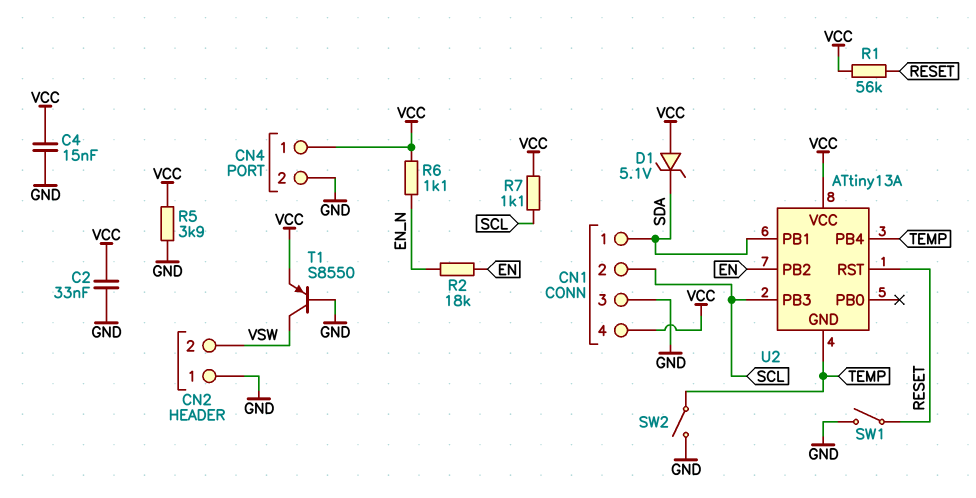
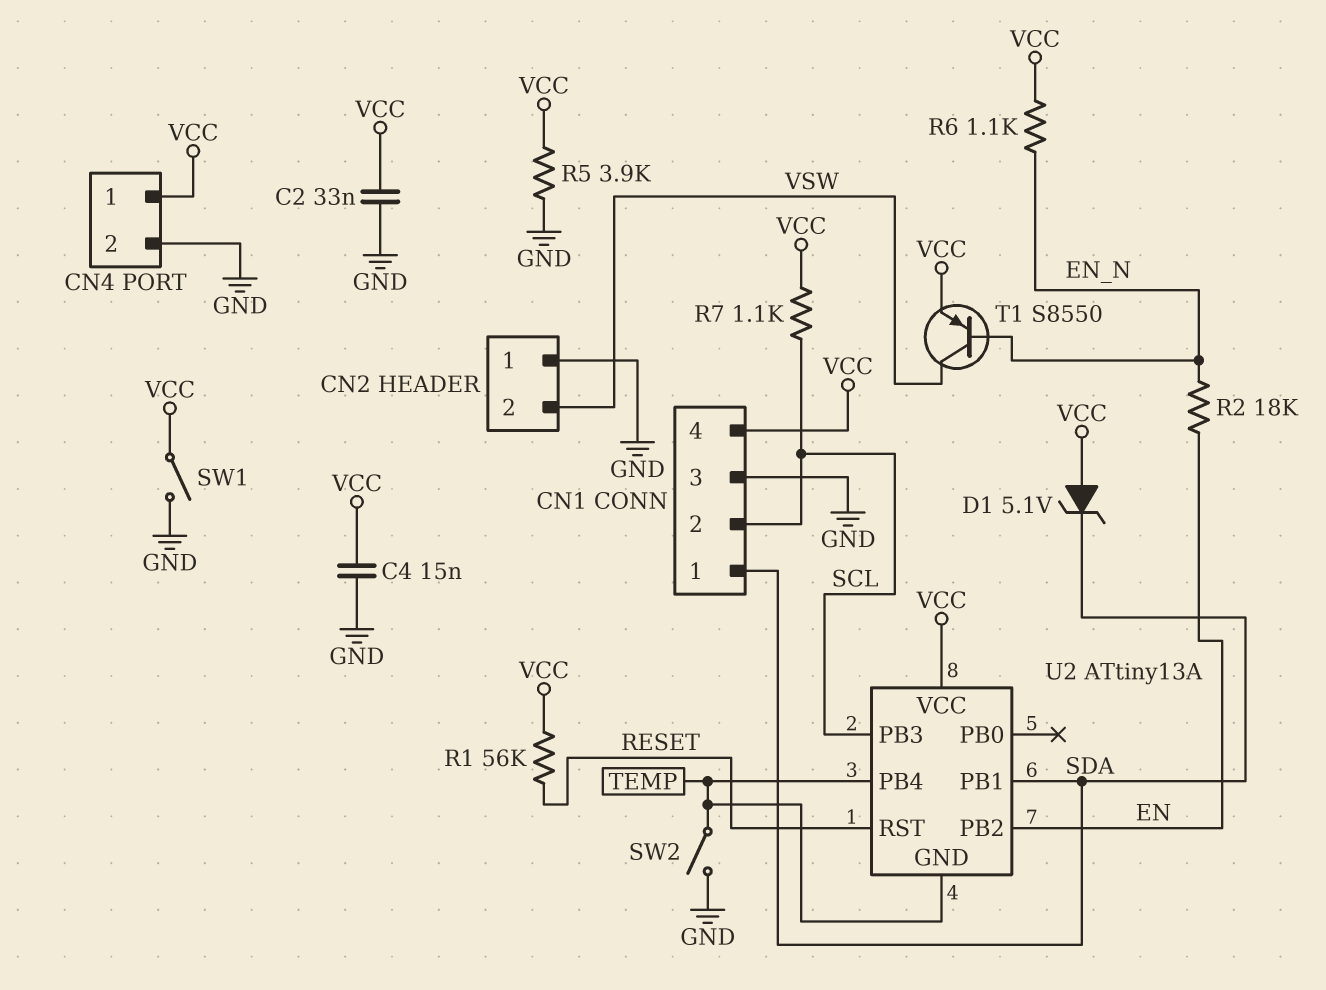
SW1: switch (GND, RESET) -> switch (GND, VCC)
T1: PNP S8550 (B GND, C VSW, E VCC) -> PNP S8550 (B EN_N, C VSW, E VCC)

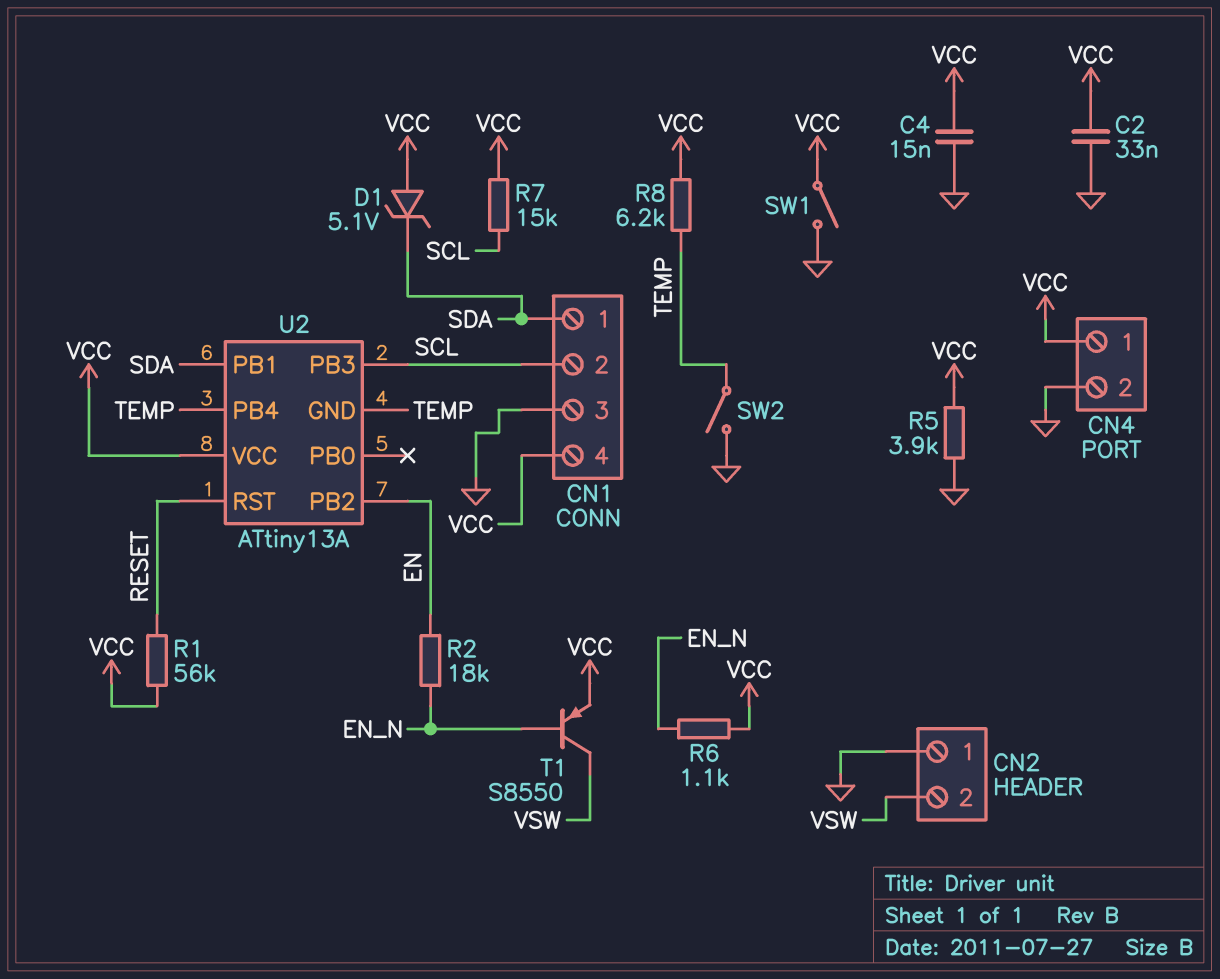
R7: 1.1k (SCL, VCC) -> 15k (SCL, VCC)
R8: none -> 6.2k (TEMP, VCC)

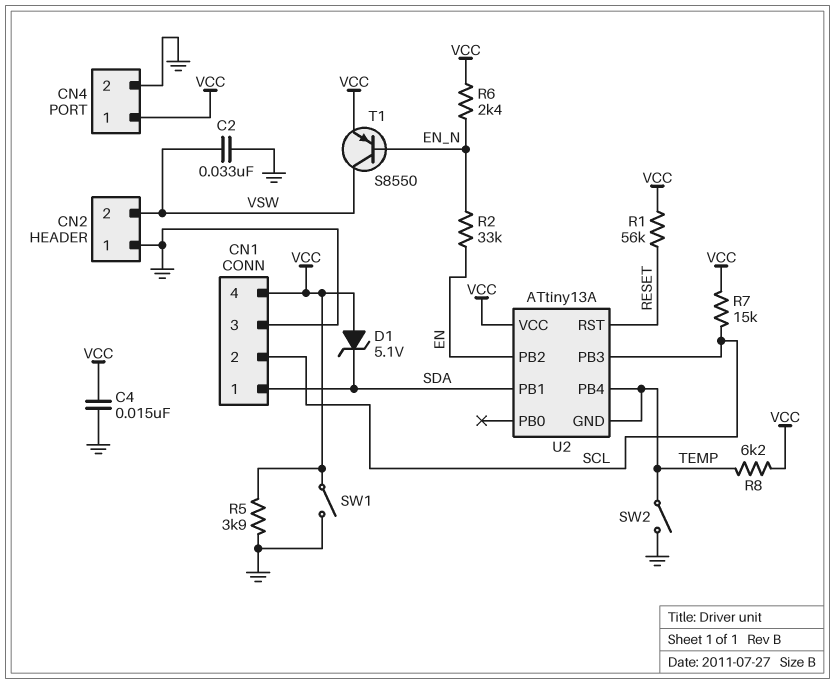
C2: 33nF (GND, VCC) -> 33nF (GND, VSW)
R2: 18k (EN, EN_N) -> 33k (EN, EN_N)
R6: 1.1k (EN_N, VCC) -> 2.4k (EN_N, VCC)

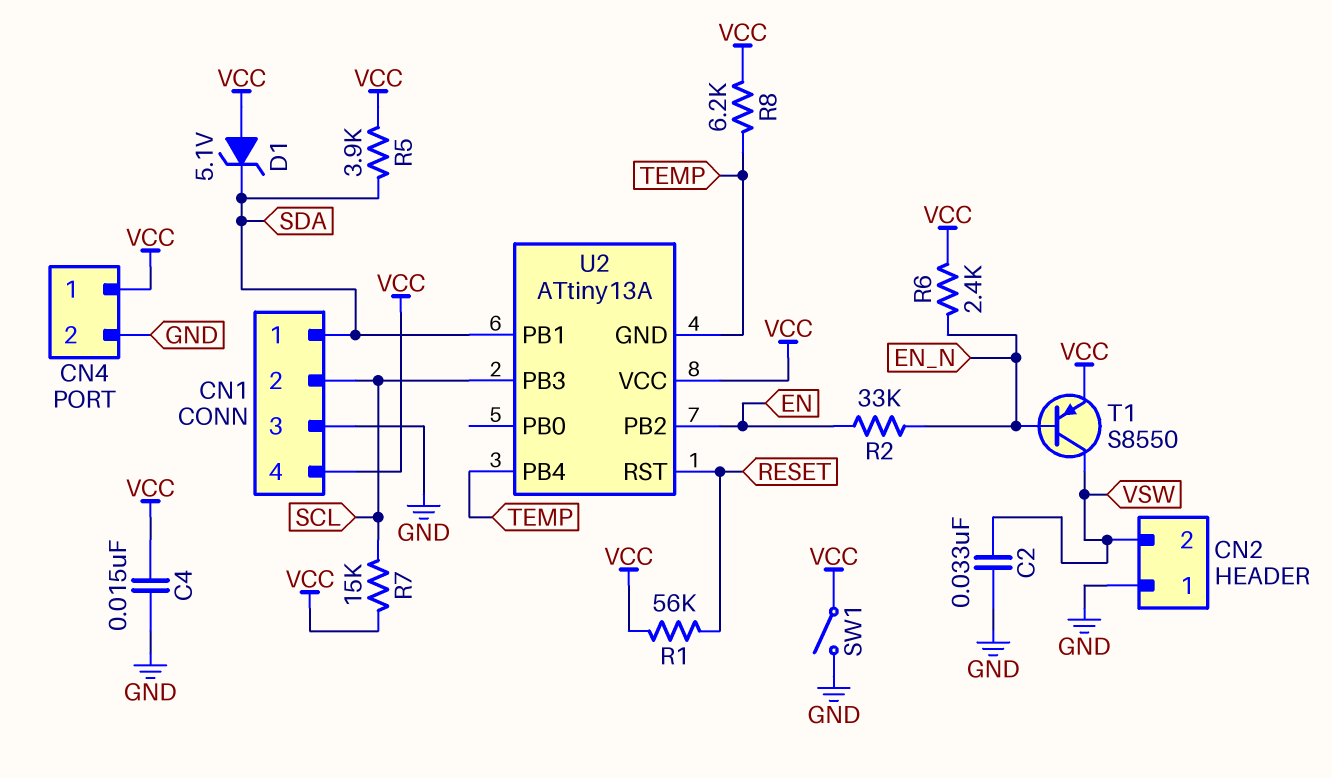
R5: 3.9k (GND, VCC) -> 3.9k (SDA, VCC)
SW2: switch (GND, TEMP) -> none

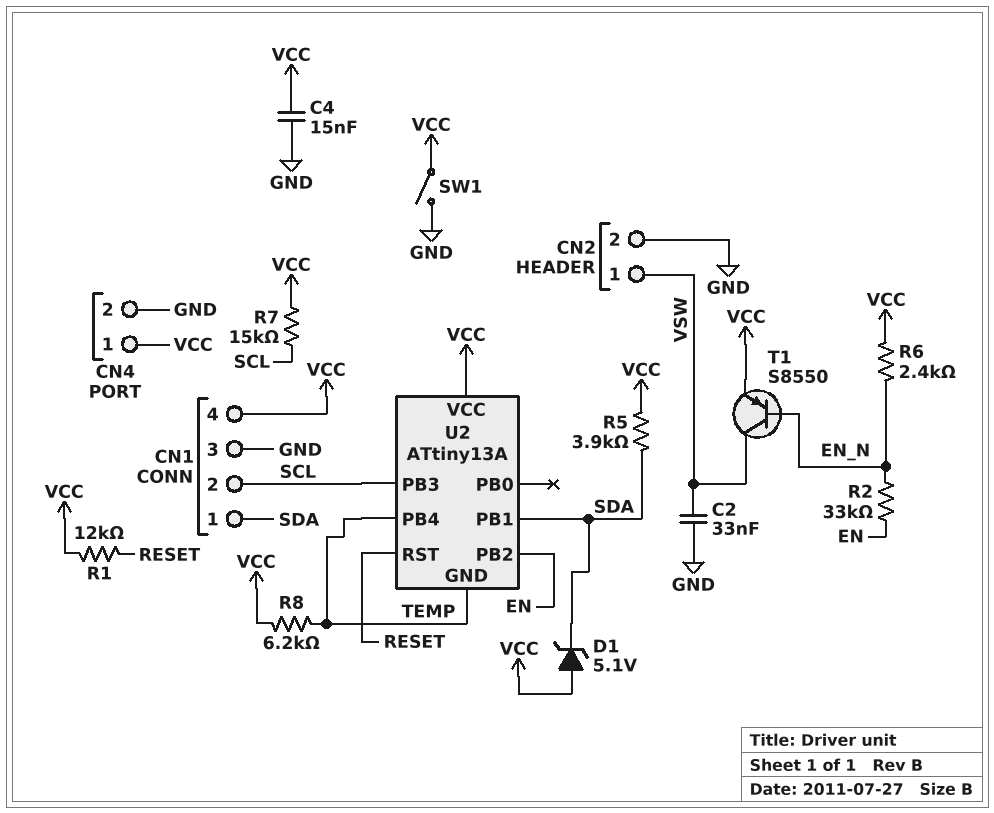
CN2 pin 1: GND -> VSW
CN2 pin 2: VSW -> GND
R1: 56k (RESET, VCC) -> 12k (RESET, VCC)

